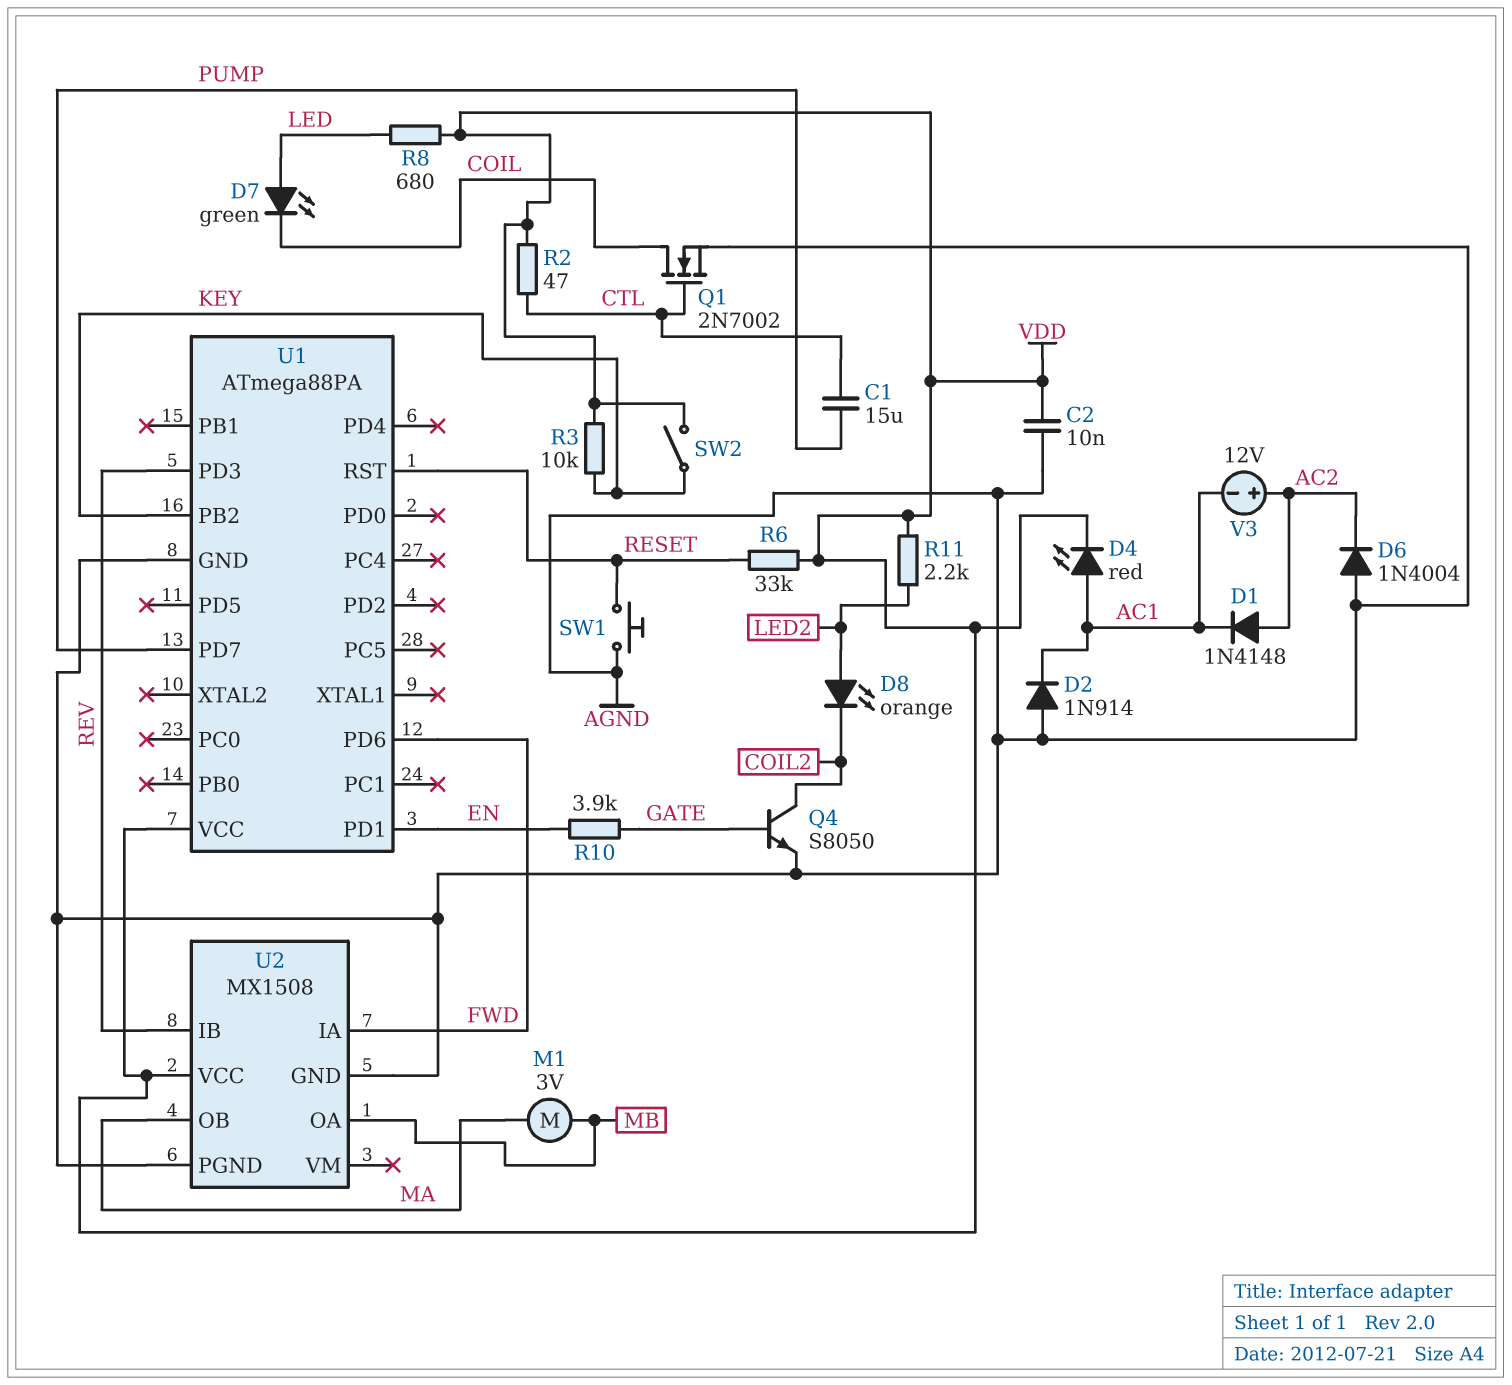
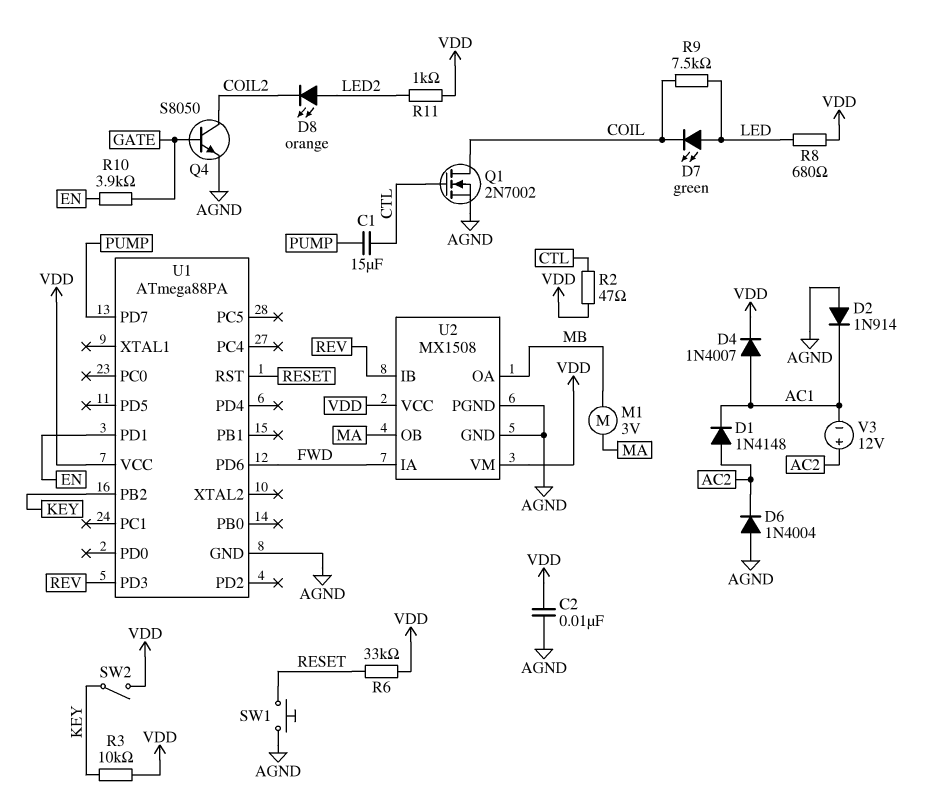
D4: LED red (A AC1, K VDD) -> diode 1N4007 (A AC1, K VDD)
R9: none -> 7.5k (COIL, LED)
R11: 2.2k (LED2, VDD) -> 1k (LED2, VDD)
U2 pin VM: none -> VDD

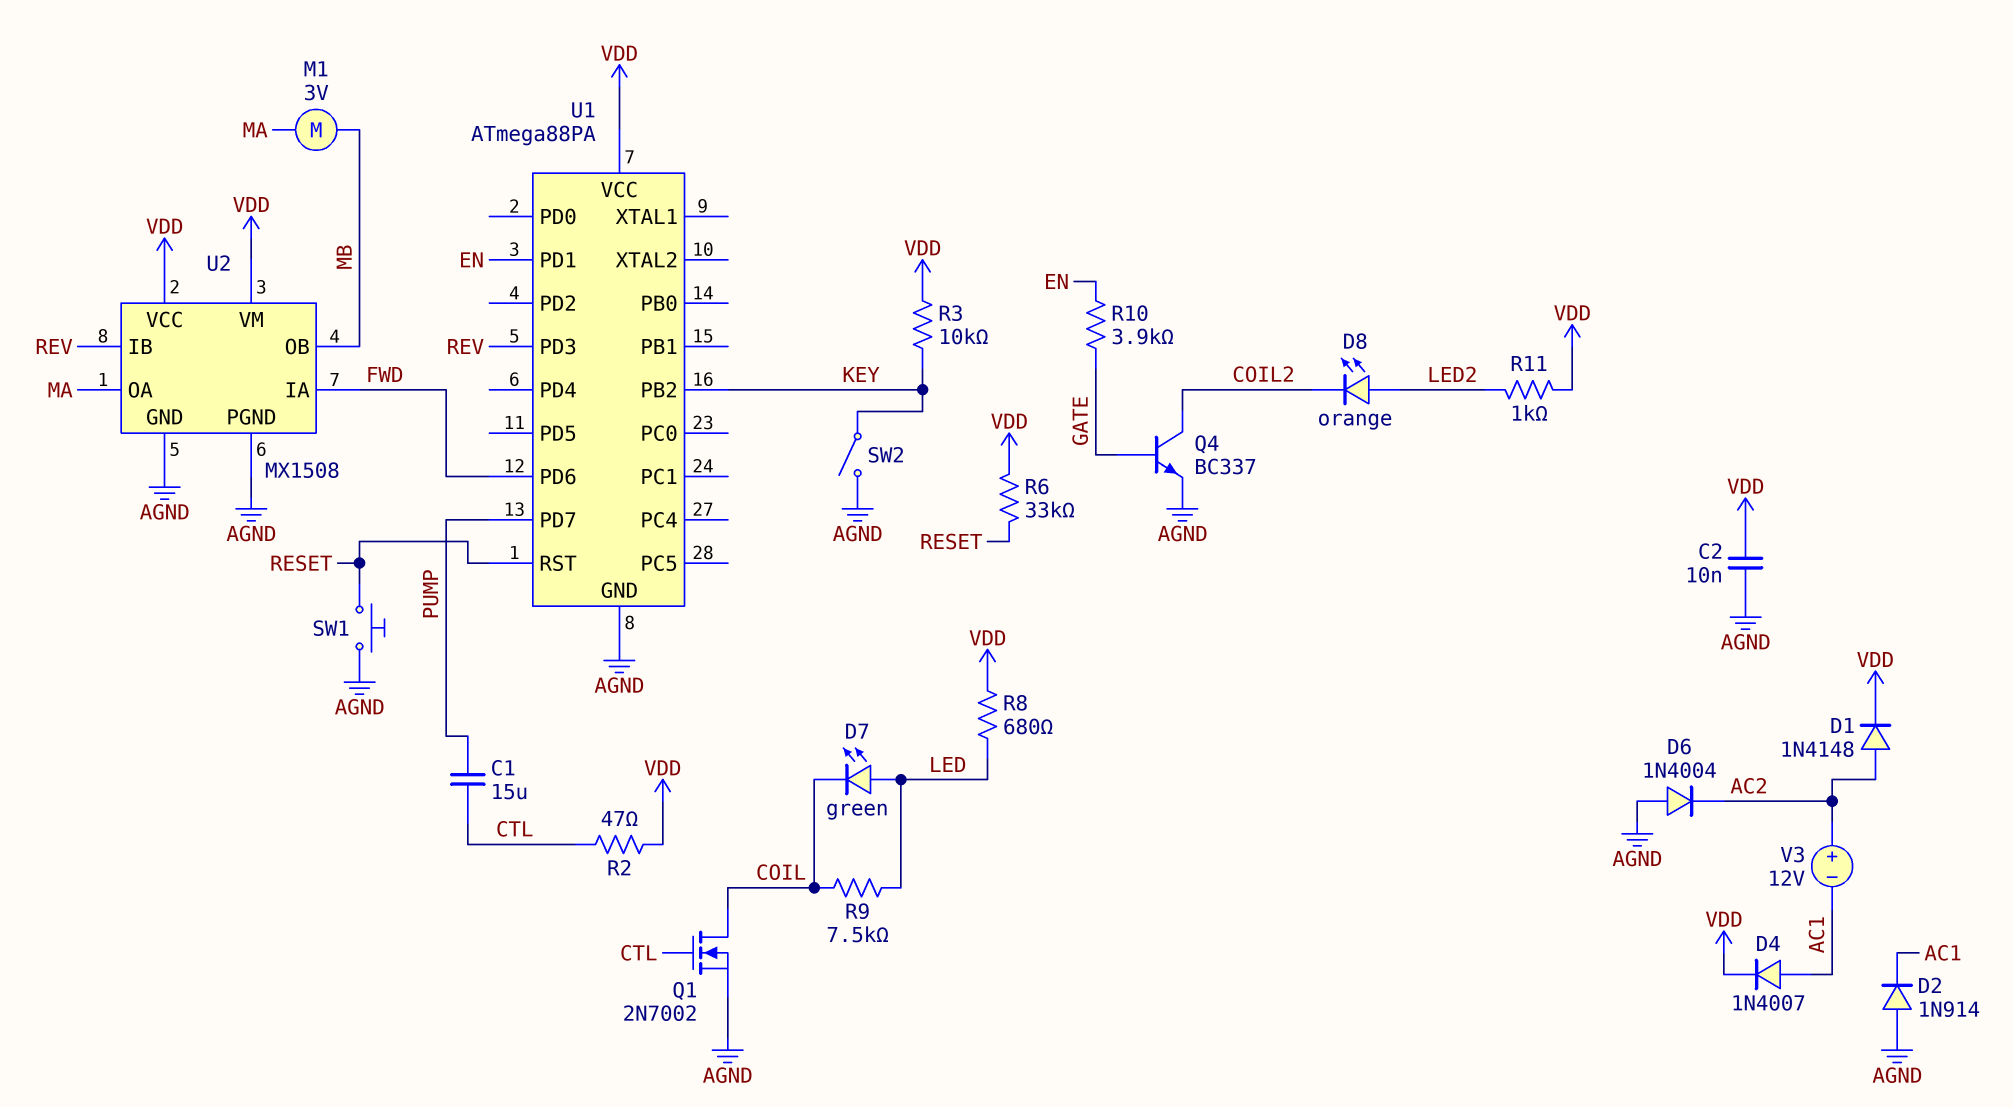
D1: diode 1N4148 (A AC2, K AC1) -> diode 1N4148 (A AC2, K VDD)
Q4: NPN S8050 (B GATE, C COIL2, E AGND) -> NPN BC337 (B GATE, C COIL2, E AGND)
SW2: switch (KEY, VDD) -> switch (AGND, KEY)
U2 pin OA: MB -> MA
U2 pin OB: MA -> MB

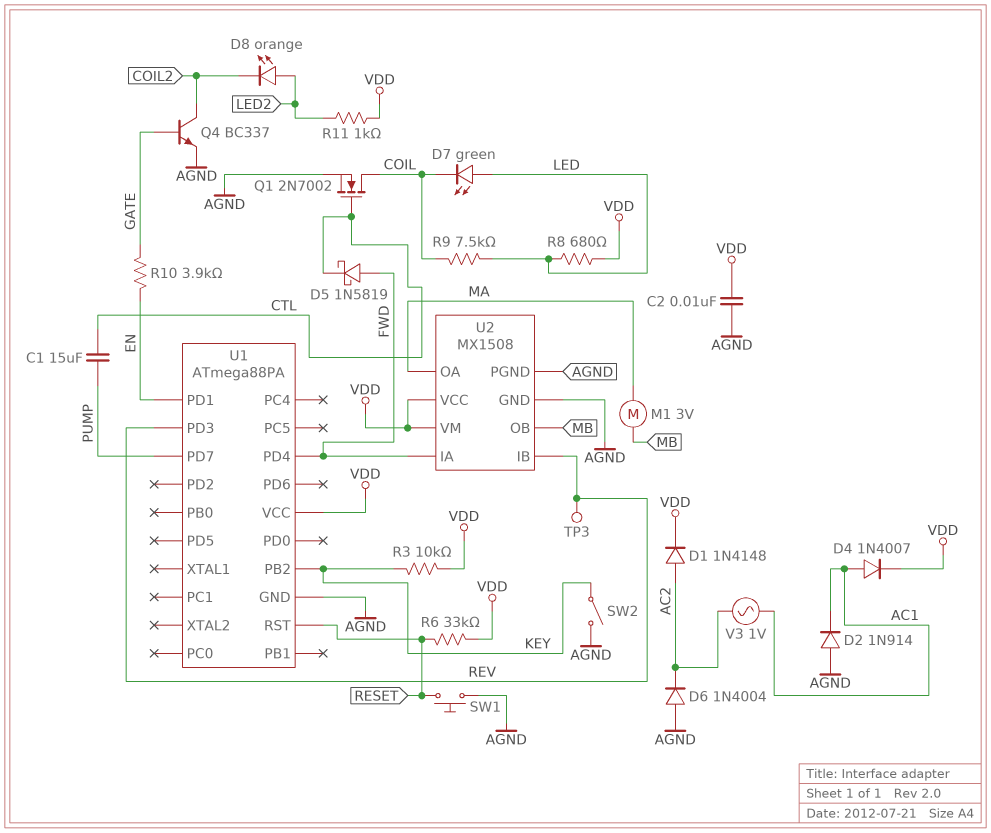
D5: none -> schottky 1N5819 (A FWD, K CTL)
R2: 47 (CTL, VDD) -> none
TP3: none -> test point (REV)
U1 pin PD4: none -> FWD
U1 pin PD6: FWD -> none
V3: 12V (plus AC2, minus AC1) -> AC 1V (AC1, AC2)

